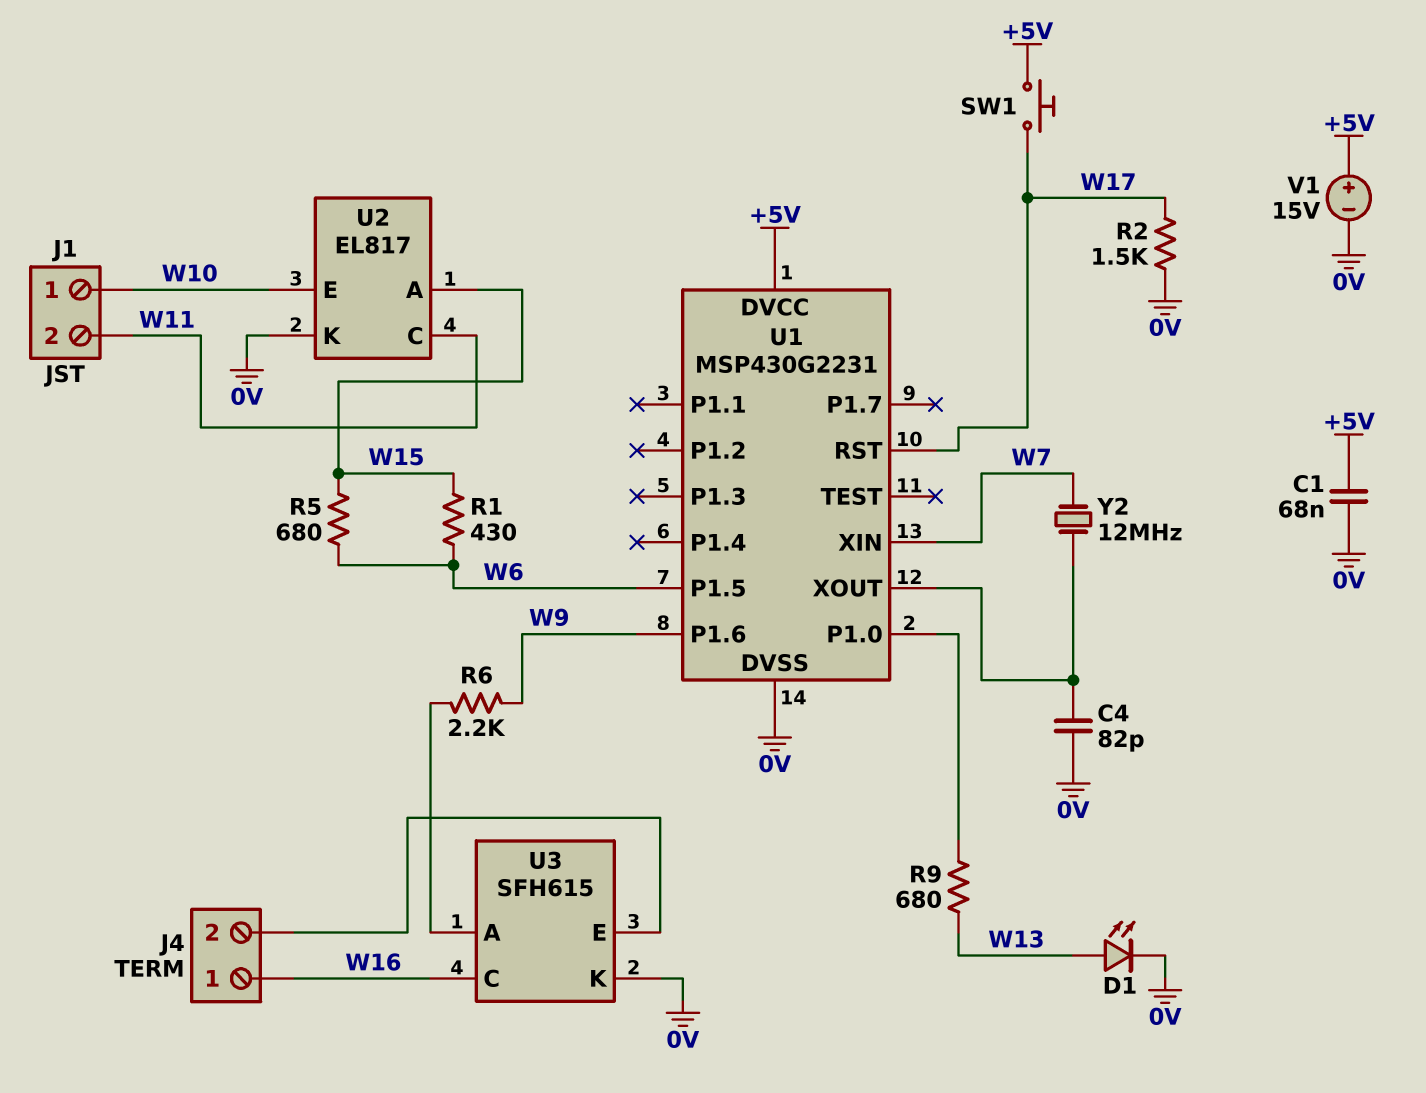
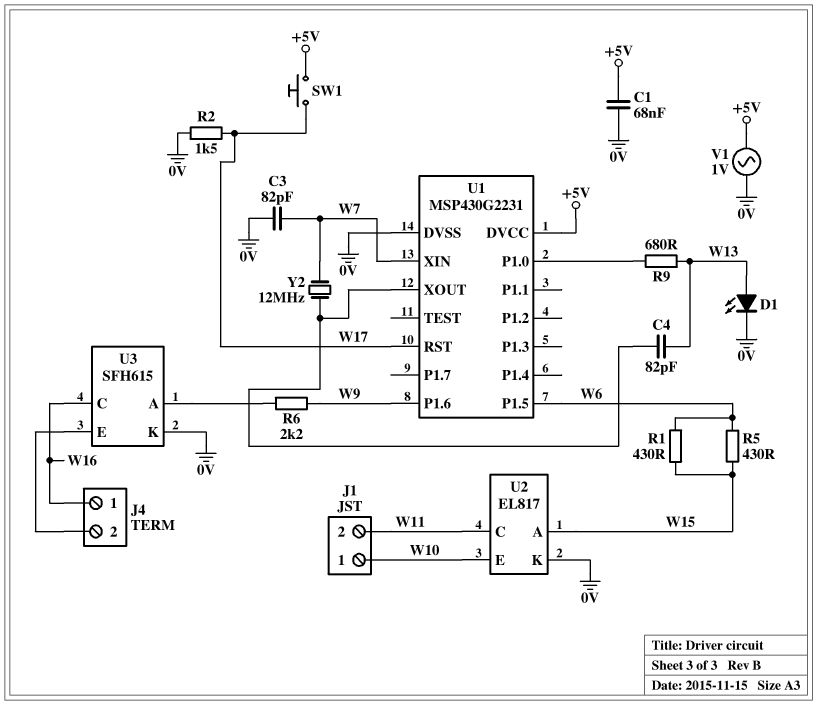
C3: none -> 82pF (0V, W7)
C4: 82pF (0V, U1/XOUT) -> 82pF (U1/XOUT, W13)
R5: 680 (W6, W15) -> 430 (W6, W15)
V1: 15V (plus +5V, minus 0V) -> AC 1V (+5V, 0V)

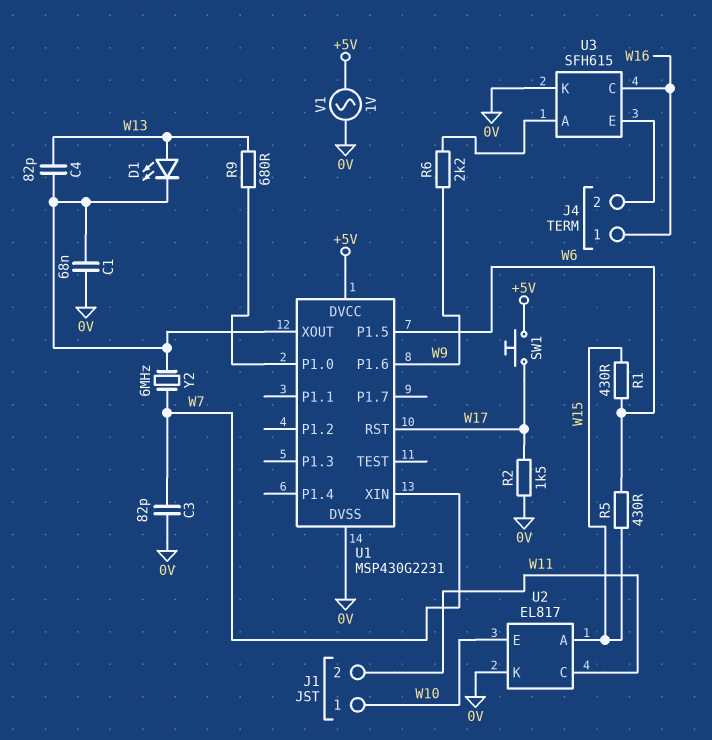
C1: 68nF (+5V, 0V) -> 68nF (0V, U1/XOUT)
D1: LED (A W13, K 0V) -> LED (A W13, K U1/XOUT)
Y2: 12MHz (U1/XOUT, W7) -> 6MHz (U1/XOUT, W7)

